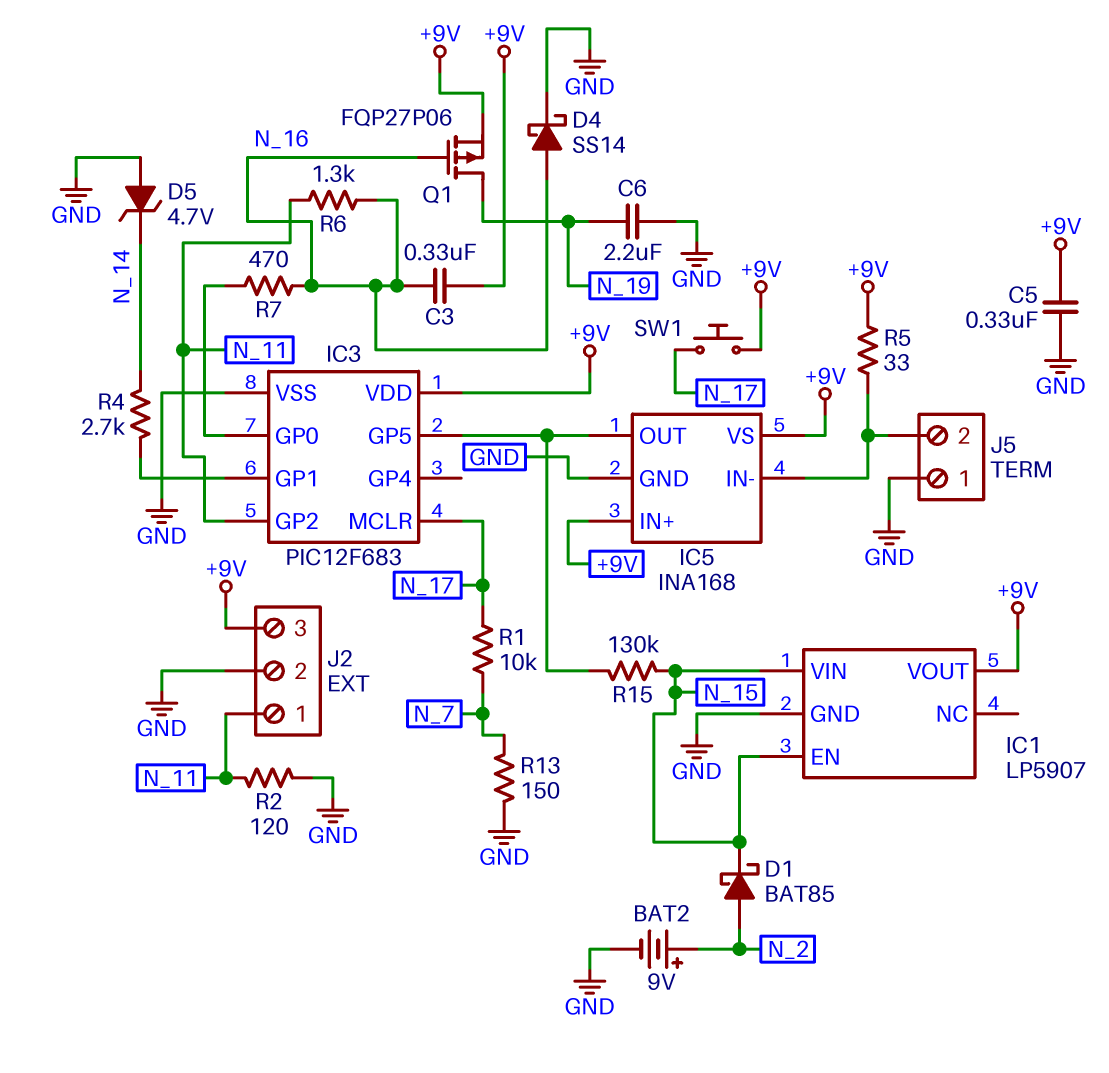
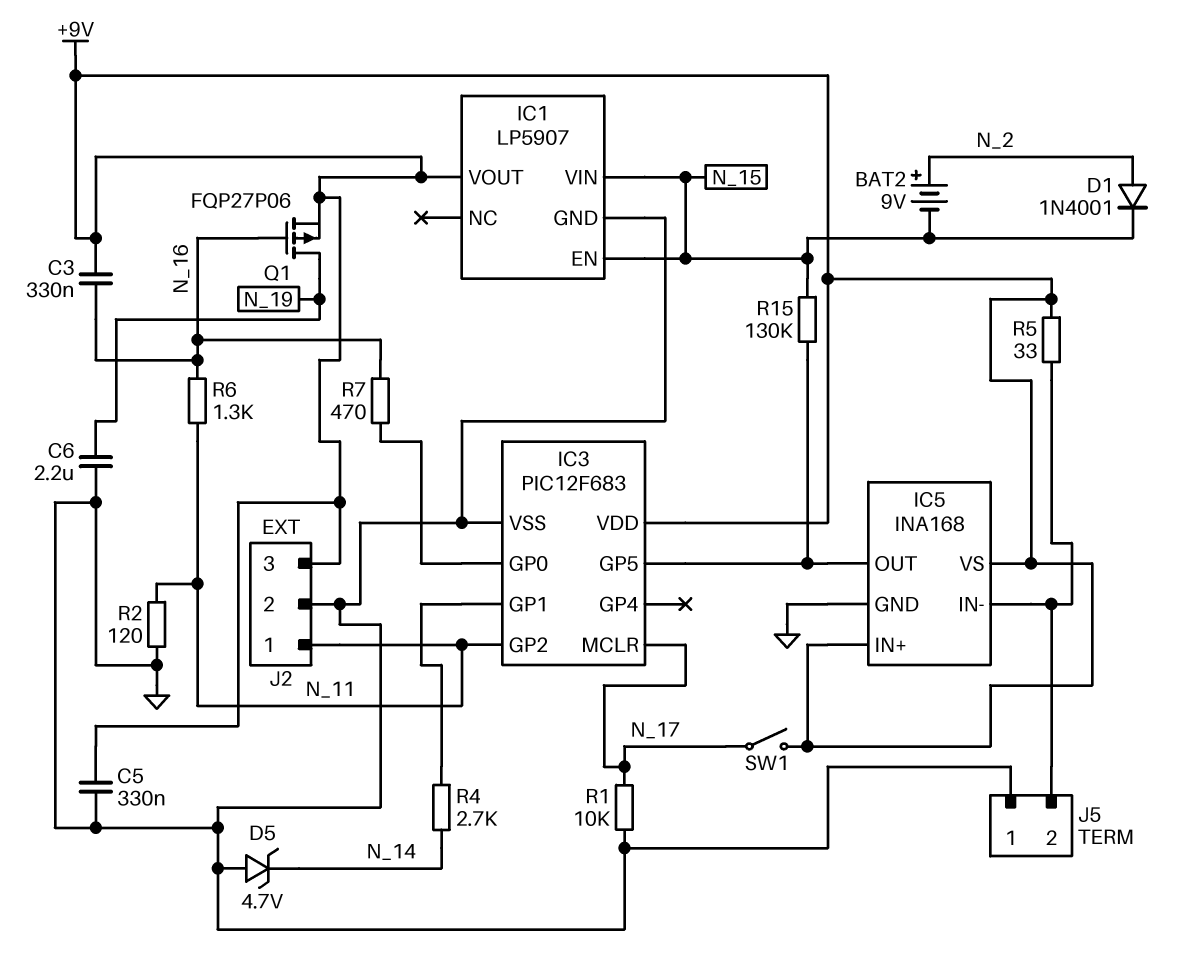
BAT2: 9V (plus N_2, minus GND) -> 9V (plus N_2, minus N_15)
D1: schottky BAT85 (A N_2, K N_15) -> diode 1N4001 (A N_2, K N_15)
D4: schottky SS14 (A N_16, K GND) -> none
R1: 10k (N_7, N_17) -> 10k (GND, N_17)
R13: 150 (GND, N_7) -> none
SW1: button (+9V, N_17) -> switch (+9V, N_17)

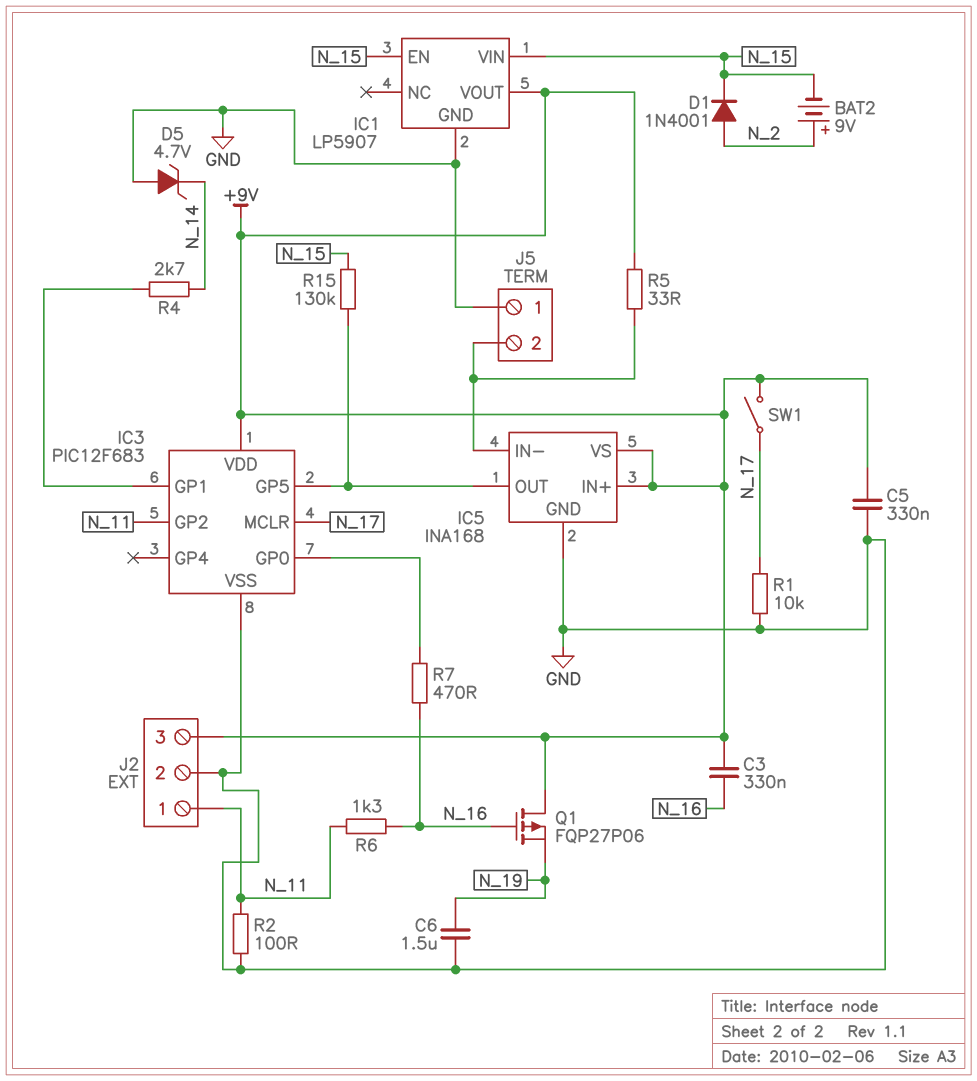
C6: 2.2uF (GND, N_19) -> 1.5uF (GND, N_19)
Q1: PMOS FQP27P06 (G N_16, D N_19, S +9V) -> PMOS FQP27P06 (G N_16, D +9V, S N_19)
R2: 120 (GND, N_11) -> 100 (GND, N_11)

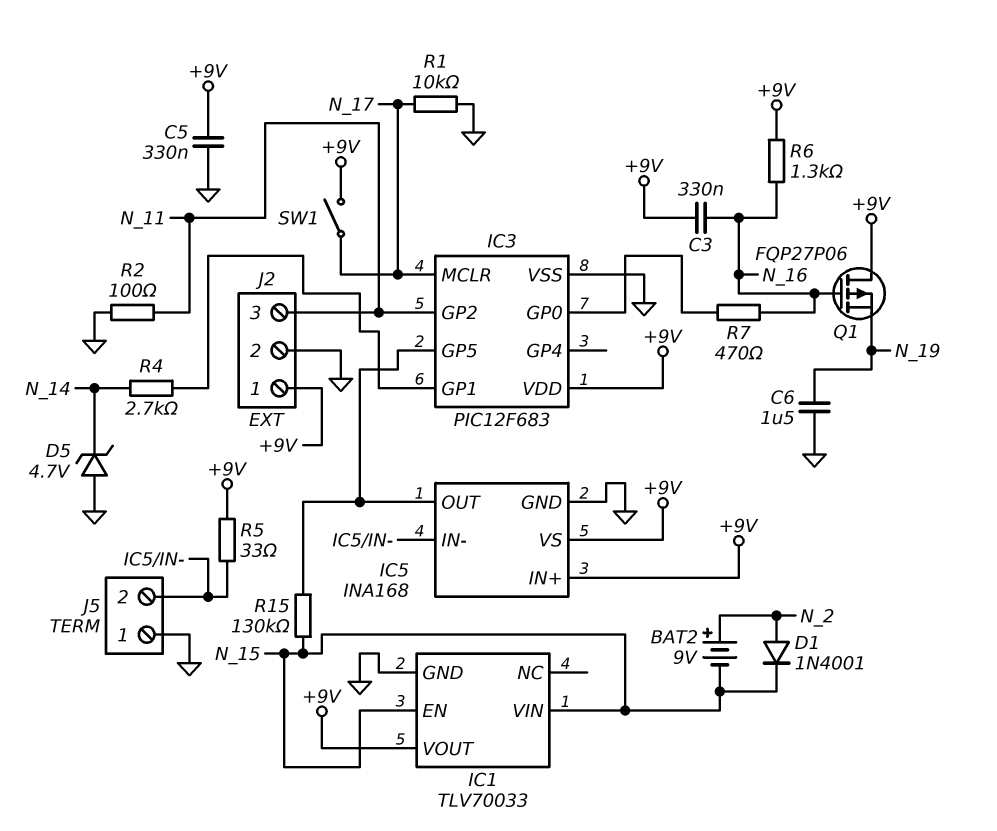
IC1: LP5907 -> TLV70033
J2 pin 1: N_11 -> +9V
J2 pin 3: +9V -> N_11
R6: 1.3k (N_11, N_16) -> 1.3k (+9V, N_16)

